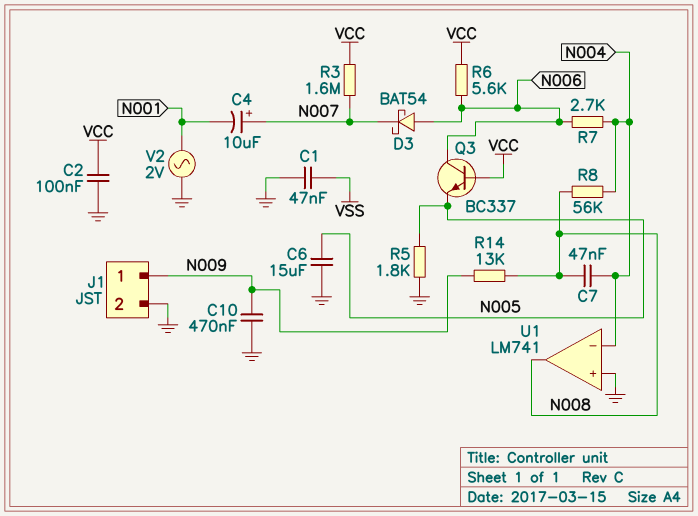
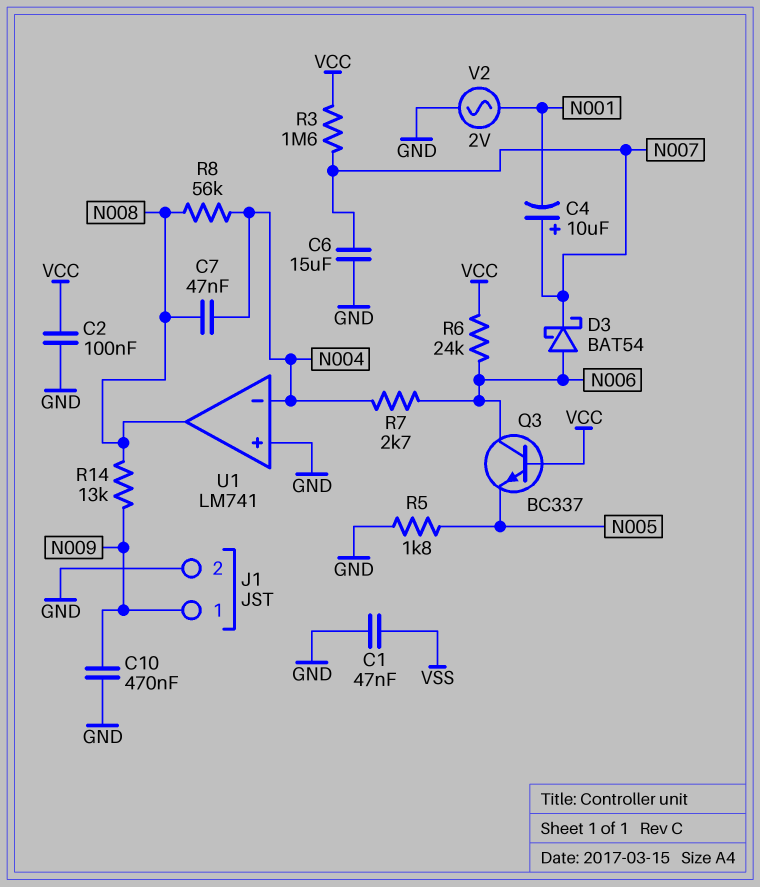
C6: 15uF (GND, N005) -> 15uF (GND, N007)
R6: 5.6k (N006, VCC) -> 24k (N006, VCC)

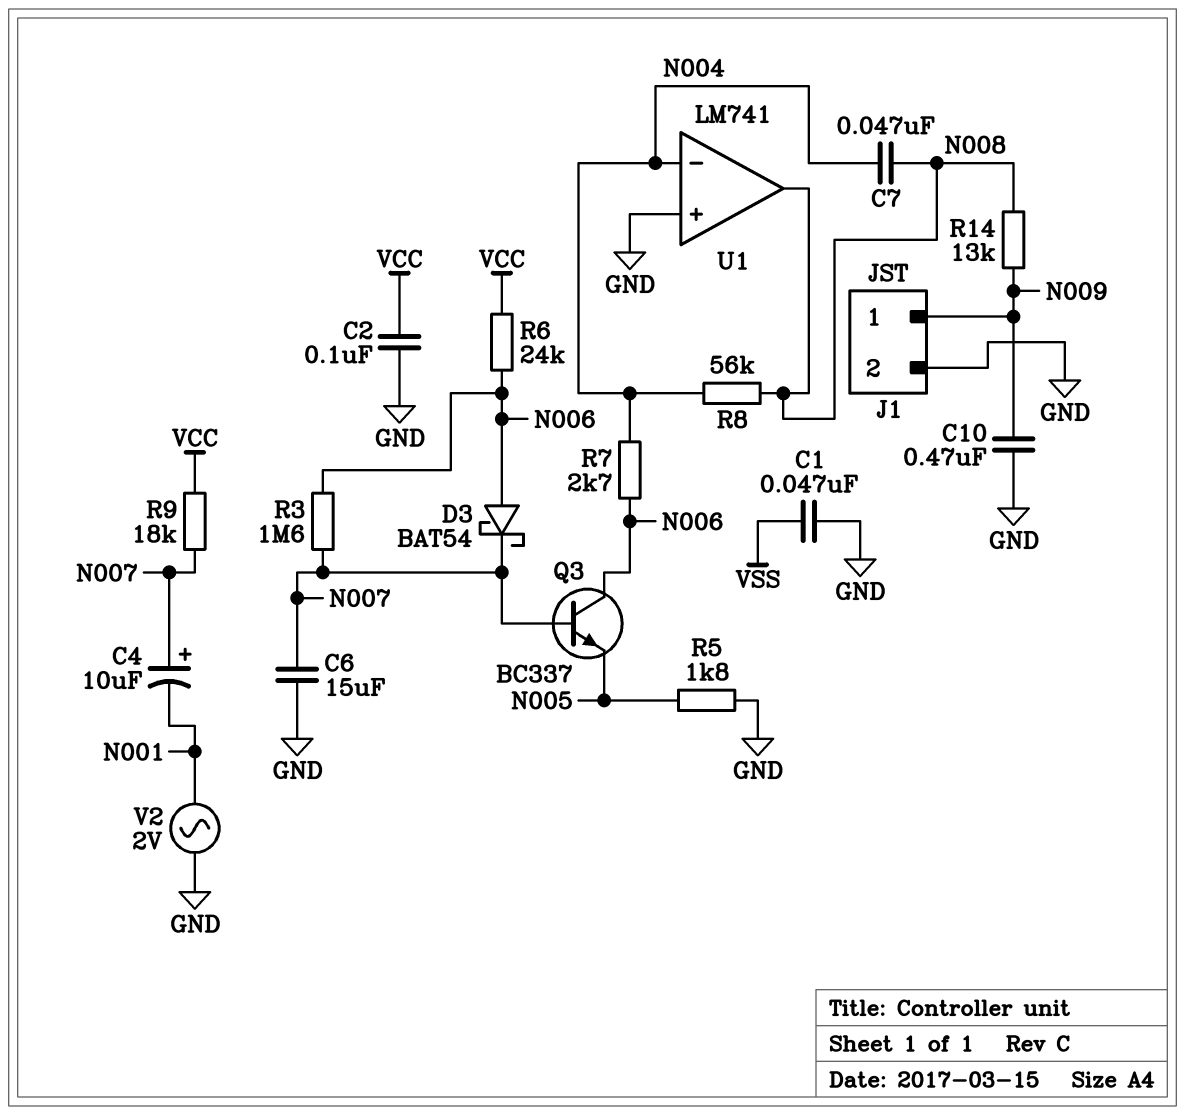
Q3: NPN BC337 (B VCC, C N006, E N005) -> NPN BC337 (B N007, C N006, E N005)
R3: 1.6M (N007, VCC) -> 1.6M (N006, N007)
R9: none -> 18k (N007, VCC)

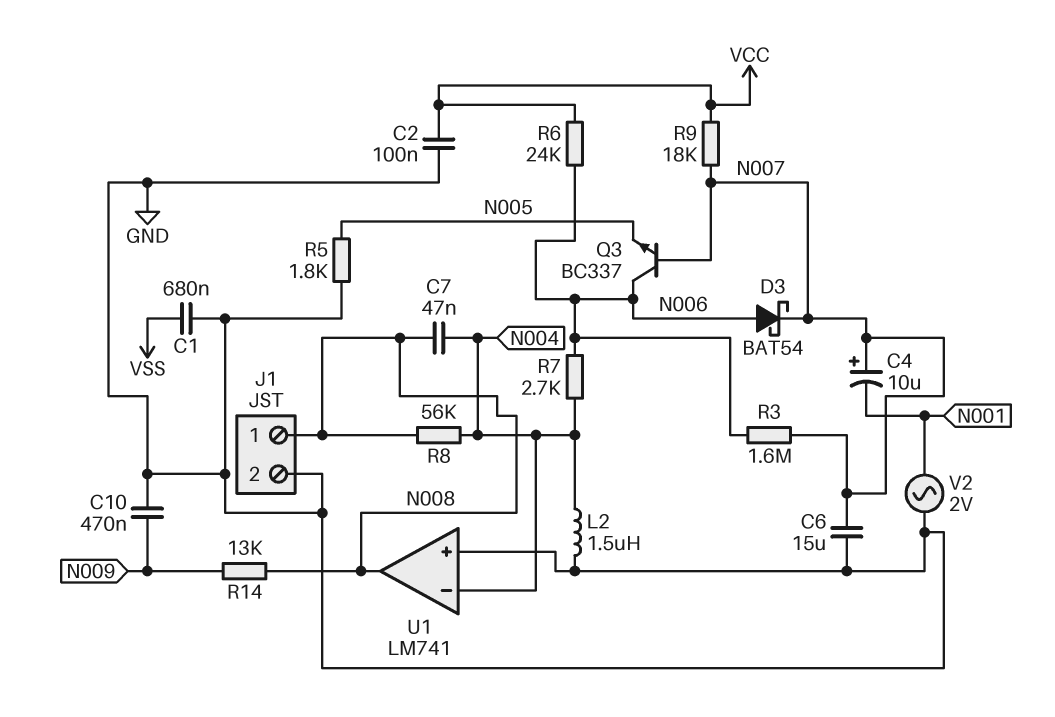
C1: 47nF (GND, VSS) -> 680nF (GND, VSS)
J1 pin 1: N009 -> N008
L2: none -> 1.5uH (GND, N004)

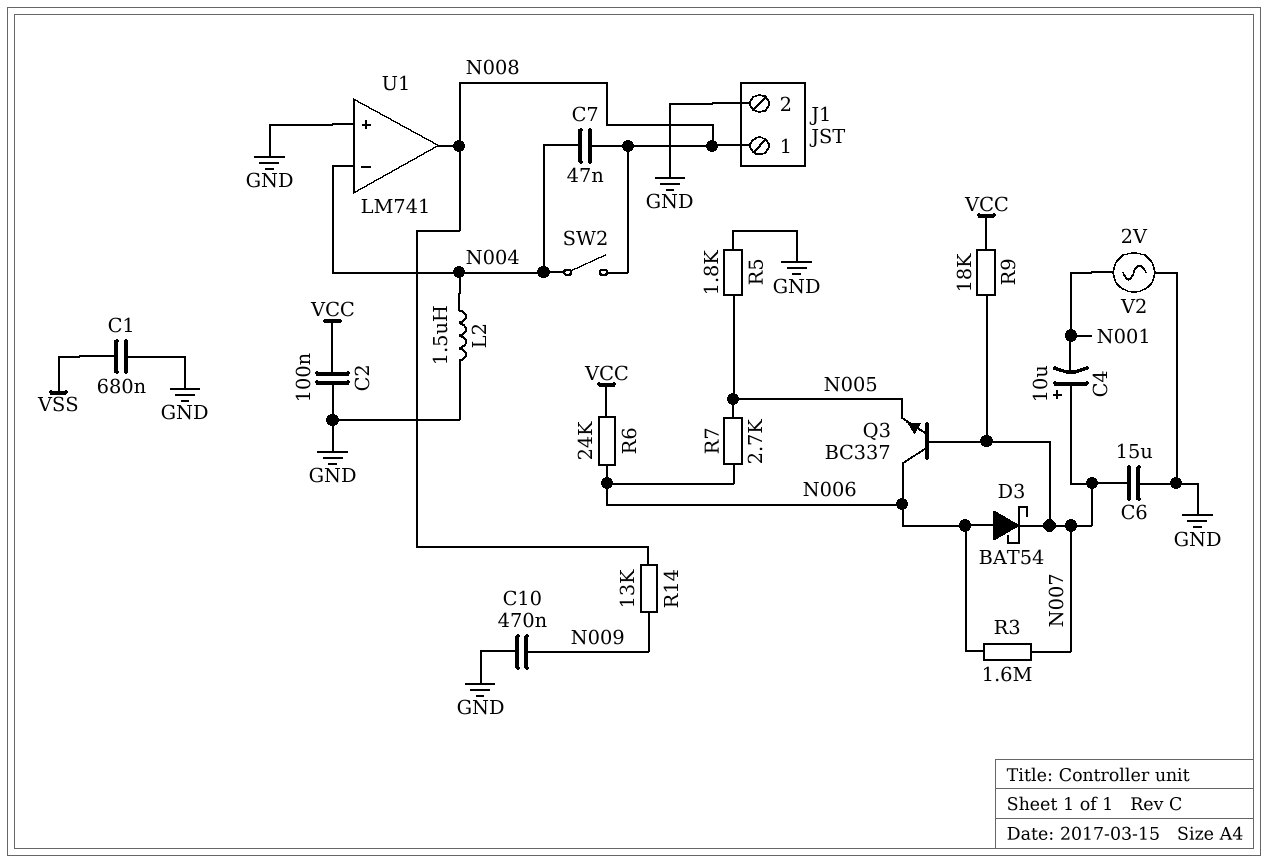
R7: 2.7k (N004, N006) -> 2.7k (N005, N006)
R8: 56k (N004, N008) -> none
SW2: none -> switch (N004, N008)

